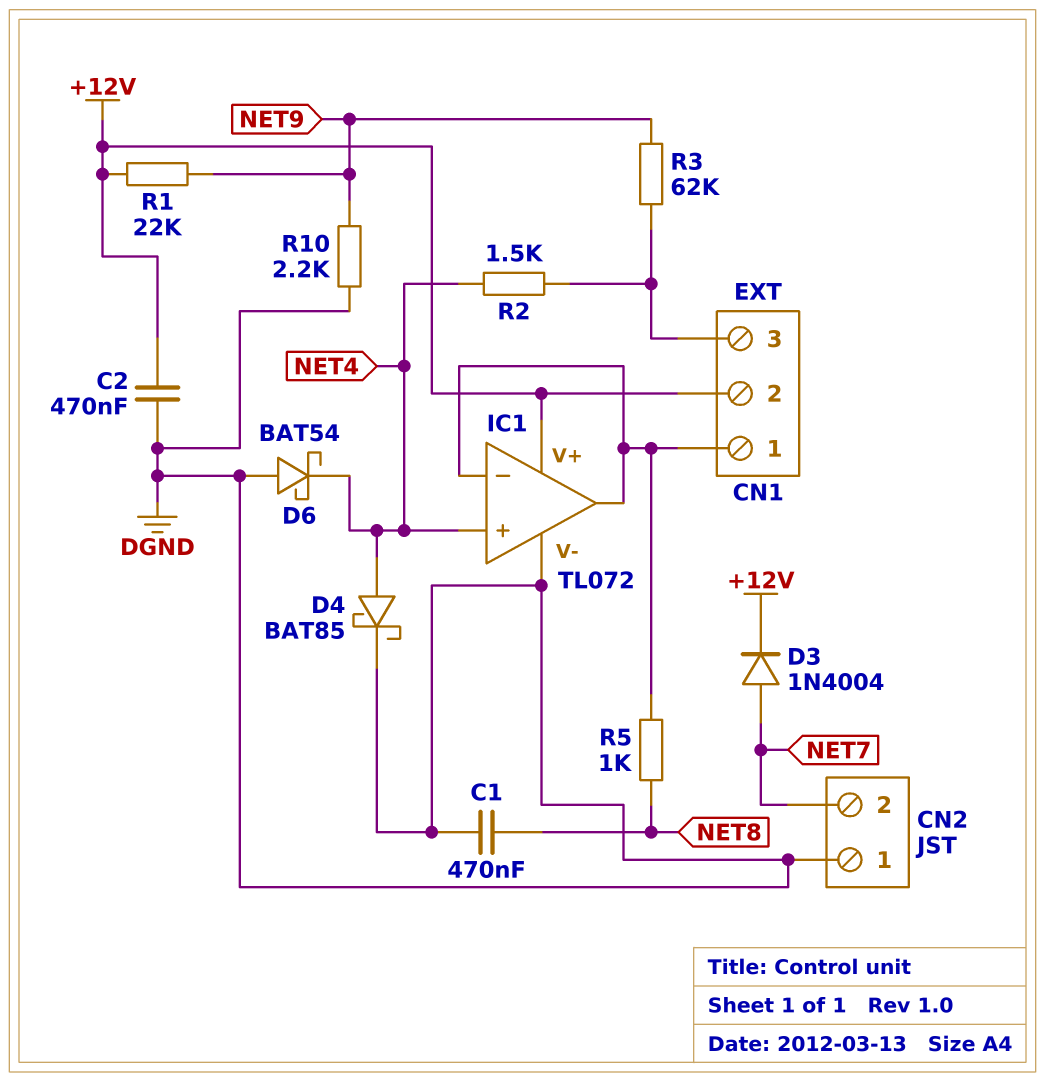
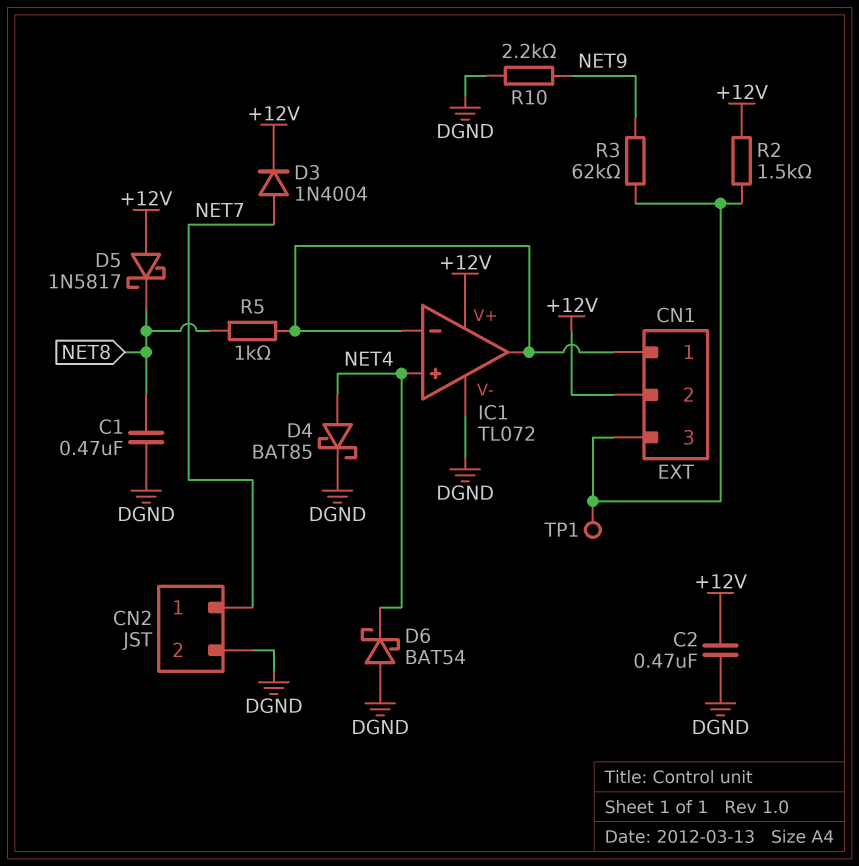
CN2 pin 1: DGND -> NET7
CN2 pin 2: NET7 -> DGND
D5: none -> schottky 1N5817 (A +12V, K NET8)
R1: 22k (+12V, NET9) -> none
R2: 1.5k (CN1/3, NET4) -> 1.5k (+12V, CN1/3)
TP1: none -> test point (CN1/3)

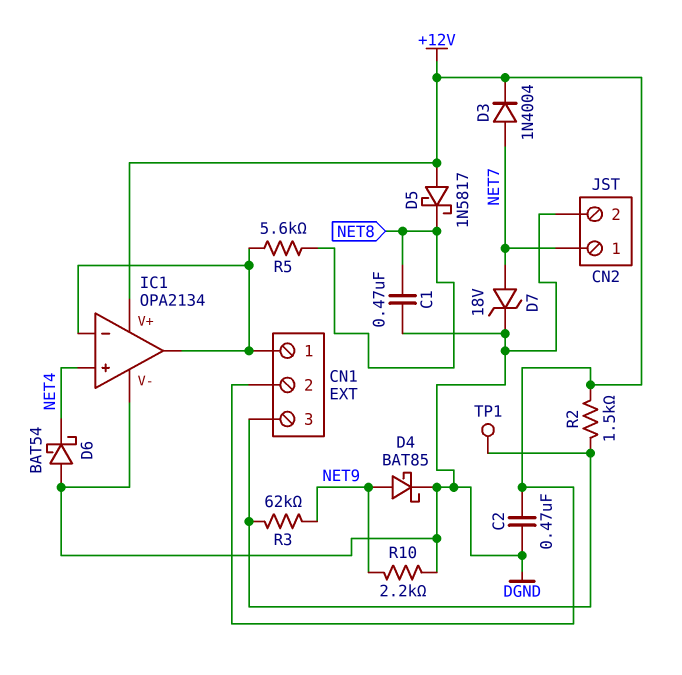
D4: schottky BAT85 (A NET4, K DGND) -> schottky BAT85 (A NET9, K DGND)
D7: none -> zener 18V (A NET7, K DGND)
IC1: TL072 -> OPA2134
R5: 1k (CN1/1, NET8) -> 5.6k (CN1/1, NET8)

